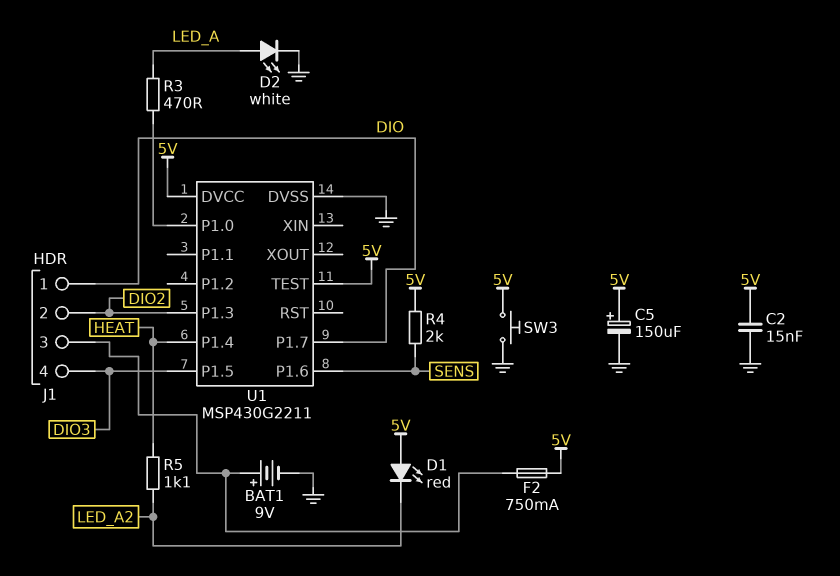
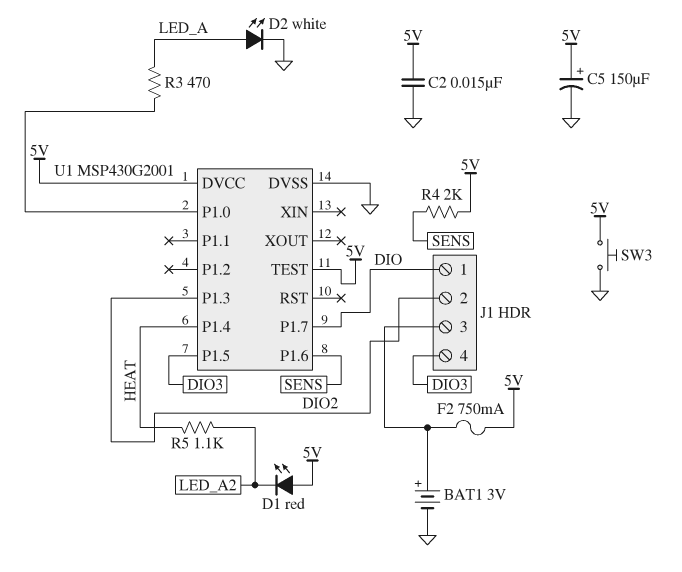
BAT1: 9V (plus J1/3, minus GND) -> 3V (plus J1/3, minus GND)
U1: MSP430G2211 -> MSP430G2001

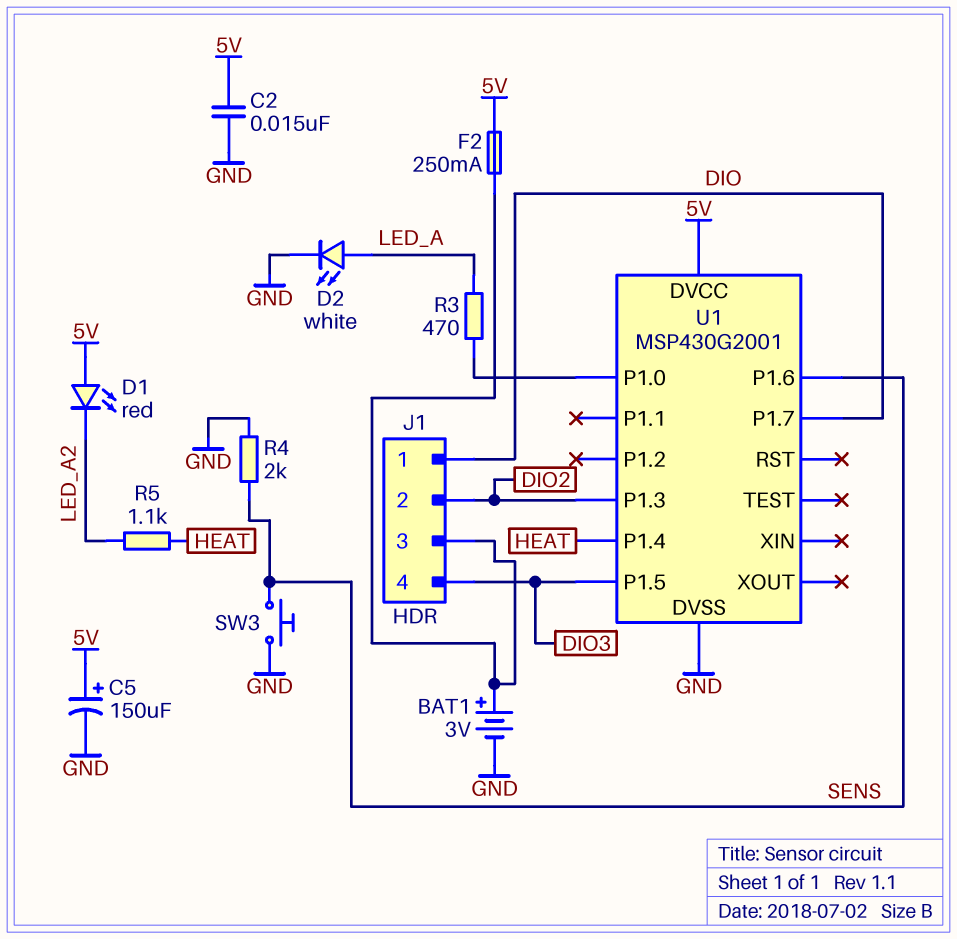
F2: 750mA (5V, J1/3) -> 250mA (5V, J1/3)
R4: 2k (5V, SENS) -> 2k (GND, SENS)
SW3: button (5V, GND) -> button (GND, SENS)
U1 pin TEST: 5V -> none

